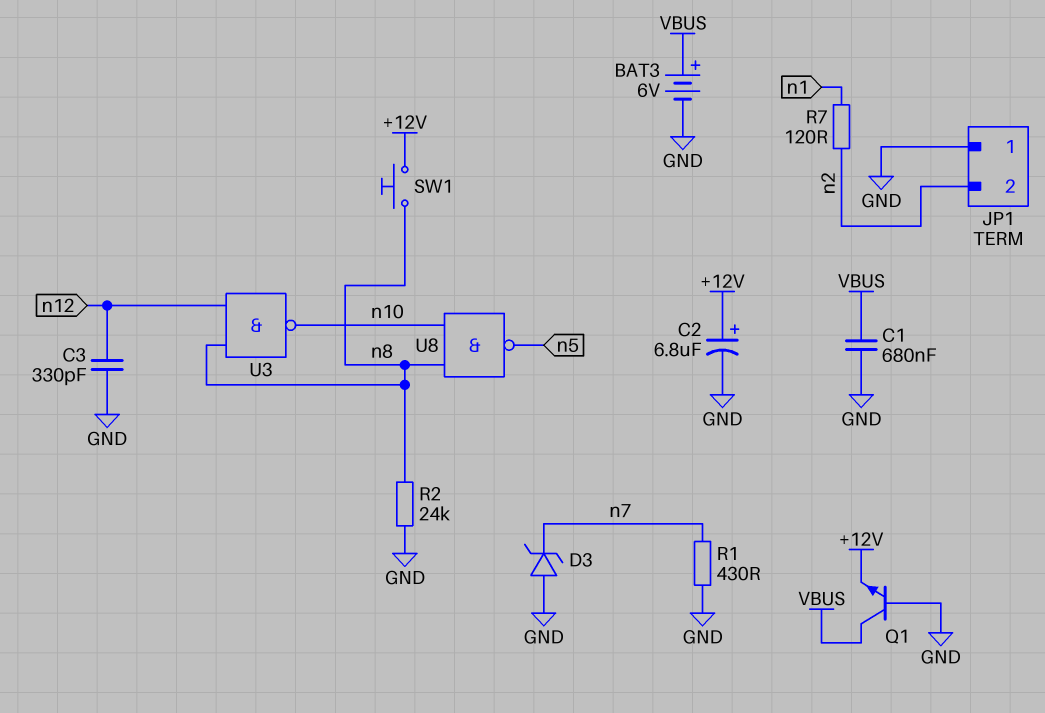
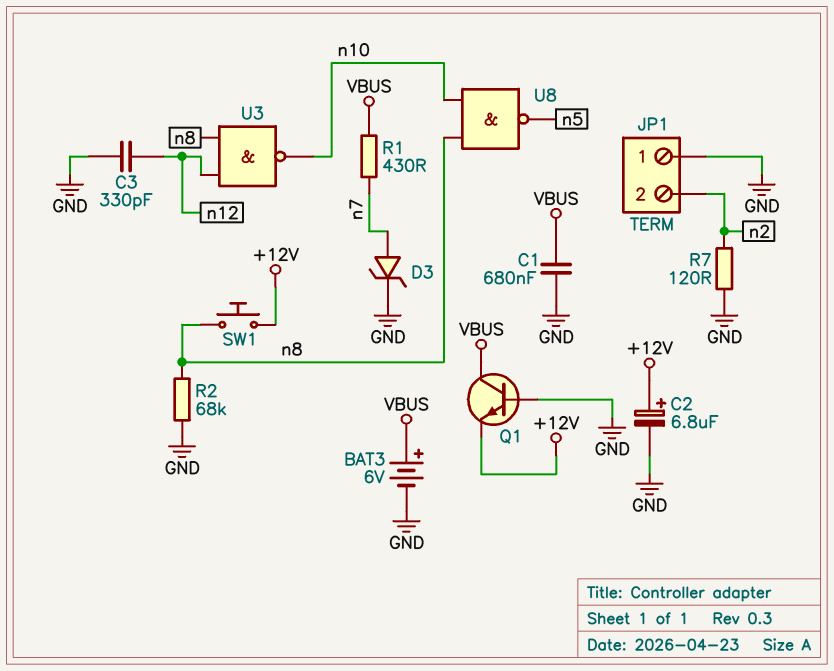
D3: zener (A GND, K n7) -> zener (A n7, K GND)
R1: 430 (GND, n7) -> 430 (VBUS, n7)
R2: 24k (GND, n8) -> 68k (GND, n8)
R7: 120 (n1, n2) -> 120 (GND, n2)

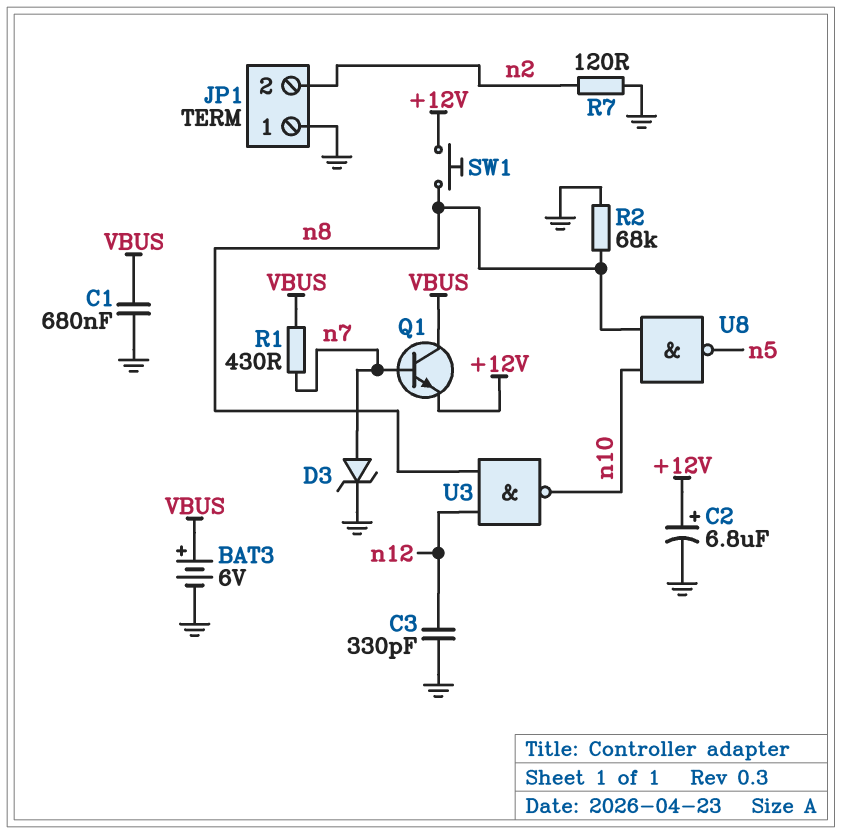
Q1: NPN (B GND, C VBUS, E +12V) -> NPN (B n7, C VBUS, E +12V)

